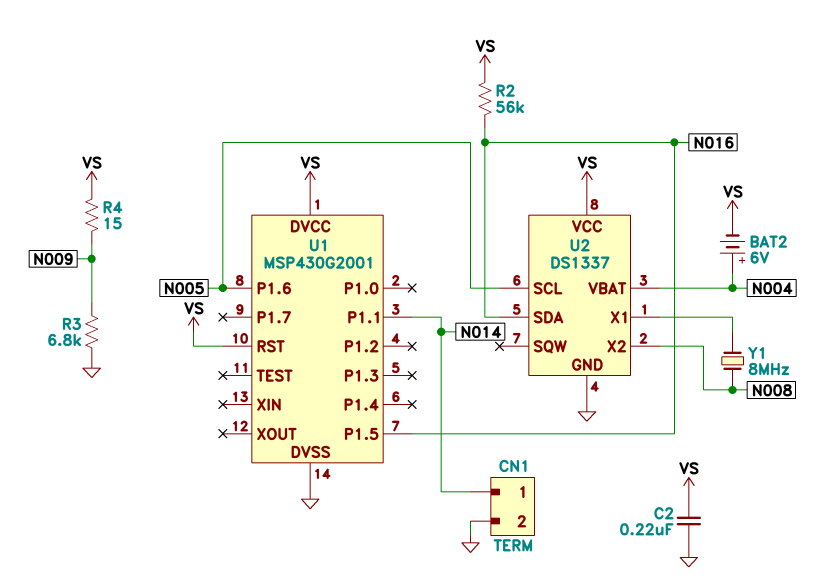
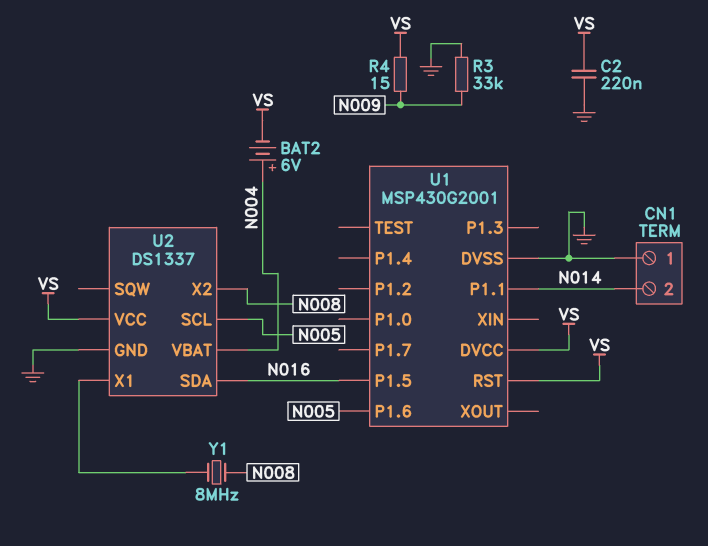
CN1 pin 1: N014 -> GND
CN1 pin 2: GND -> N014
R2: 56k (N016, VS) -> none
R3: 6.8k (GND, N009) -> 33k (GND, N009)

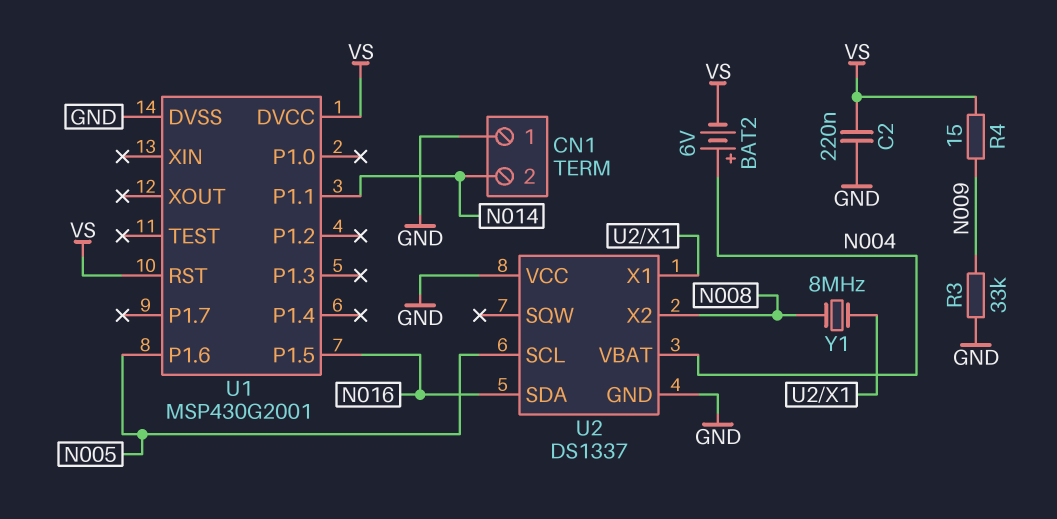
U2 pin VCC: VS -> GND

